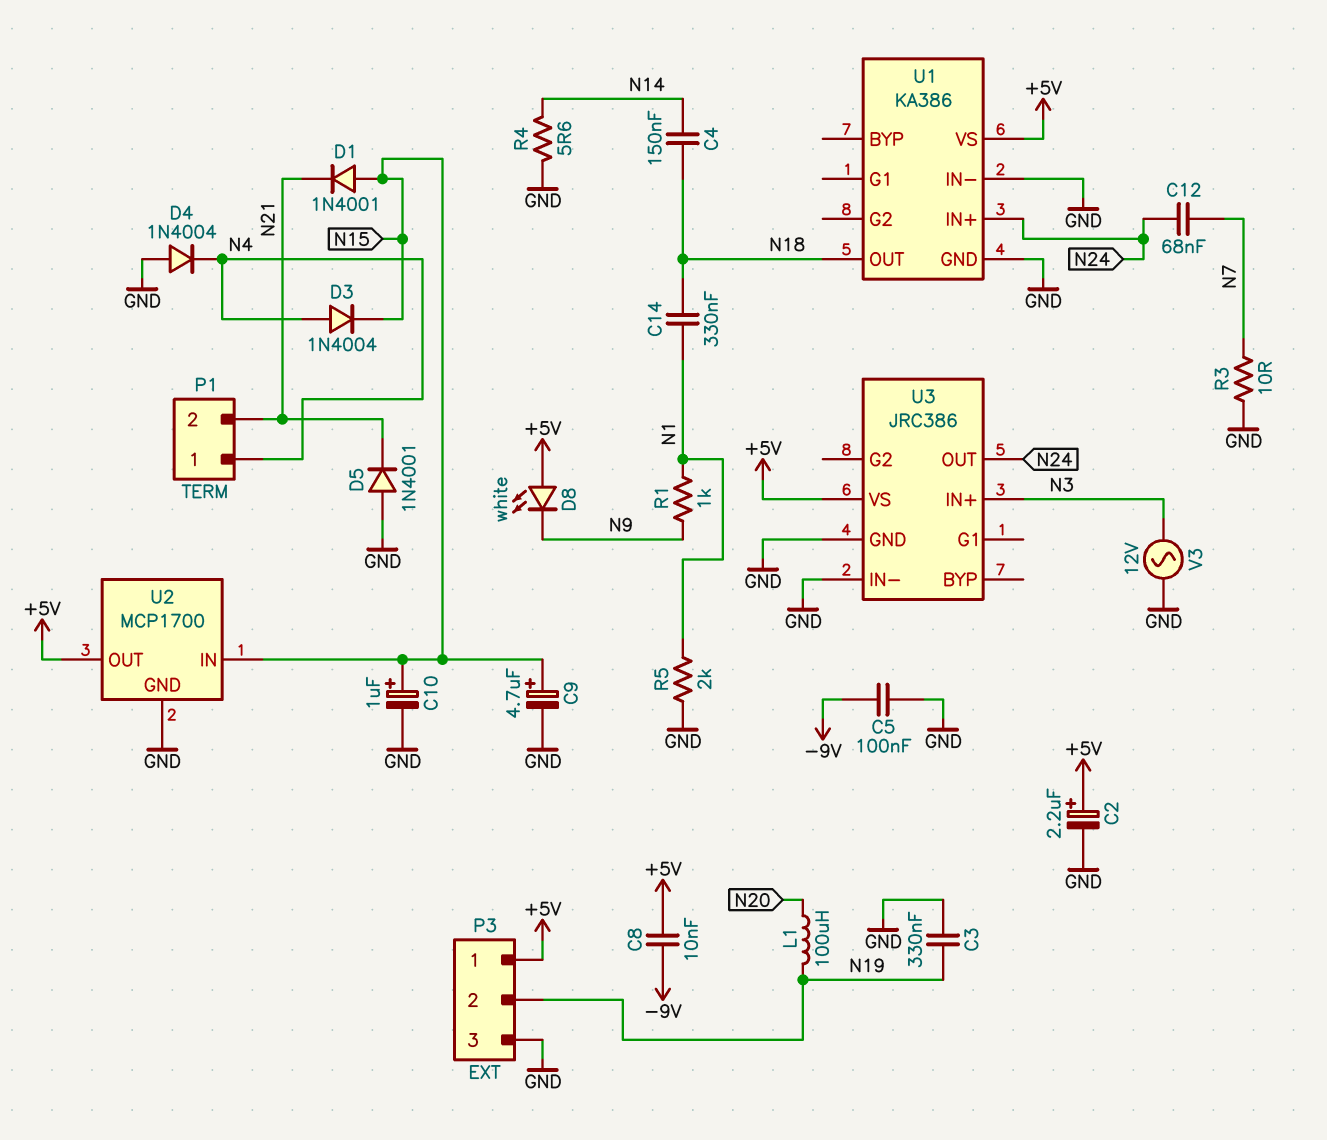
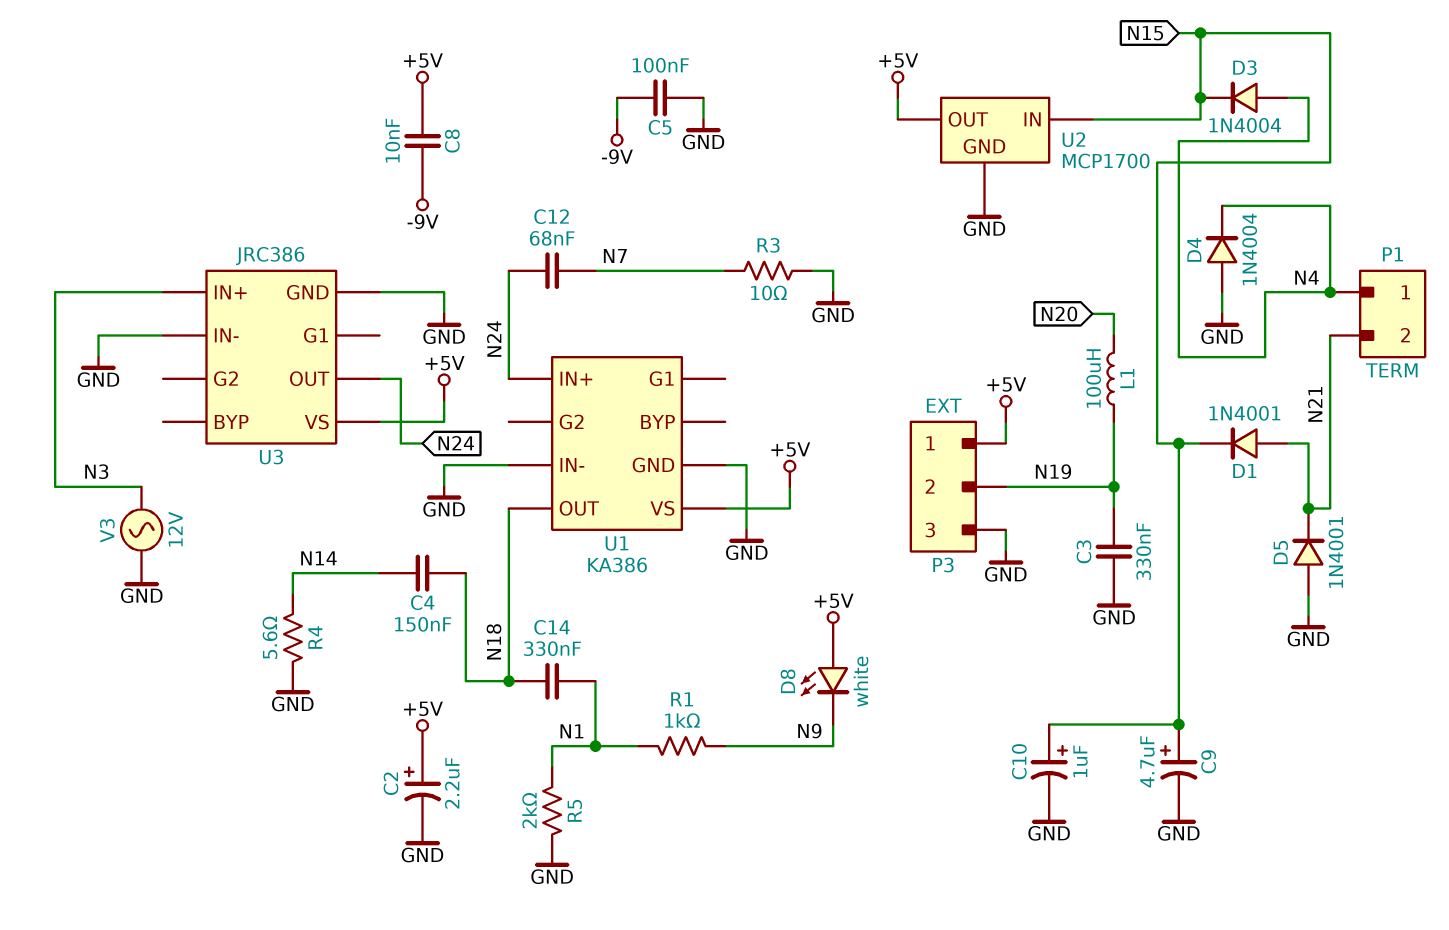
D1: diode 1N4001 (A N15, K N21) -> diode 1N4001 (A N21, K N15)

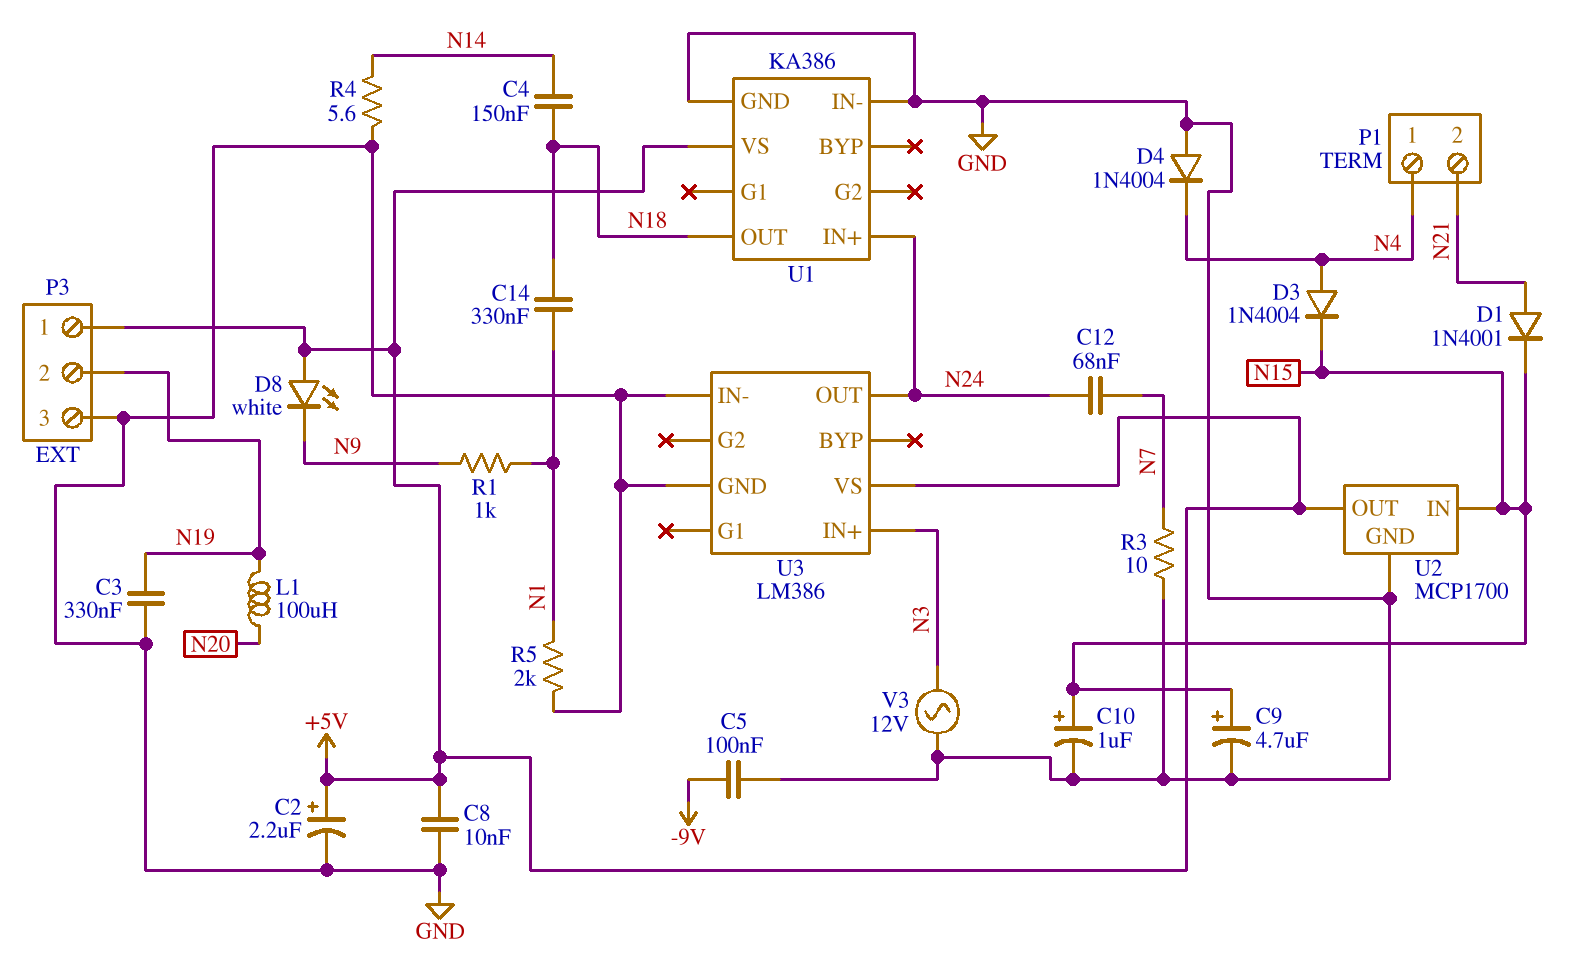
C8: 10nF (+5V, -9V) -> 10nF (+5V, GND)
D5: diode 1N4001 (A GND, K N21) -> none
U3: JRC386 -> LM386

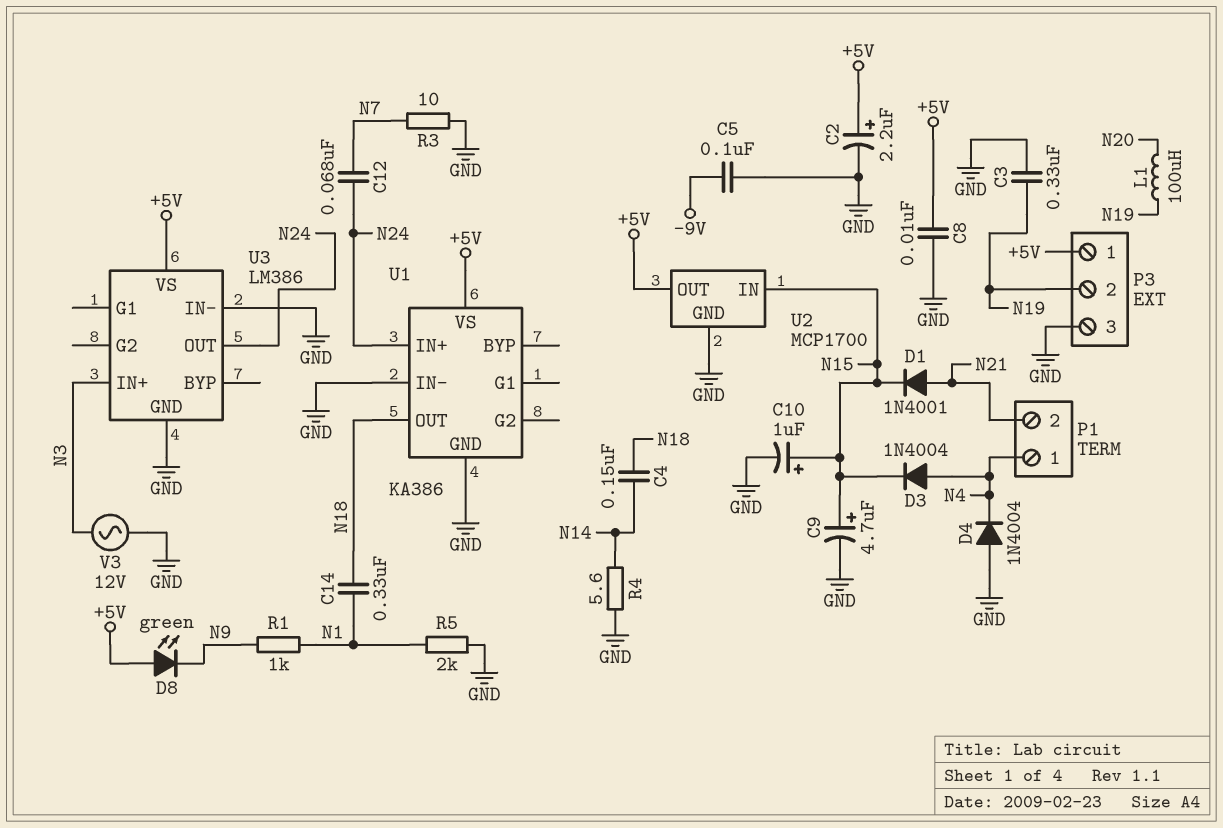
D8: LED white (A +5V, K N9) -> LED green (A +5V, K N9)

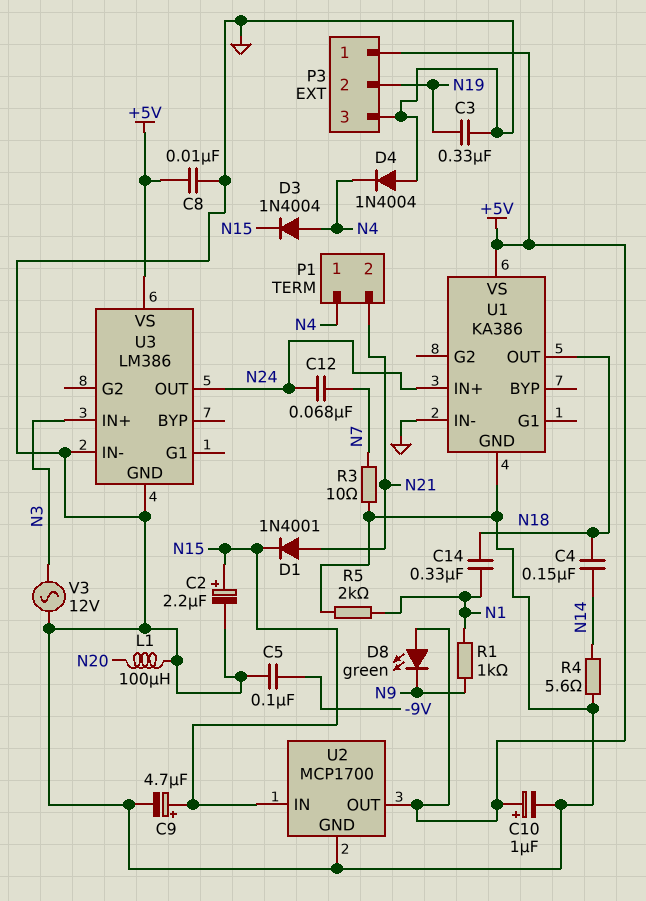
C2: 2.2uF (plus +5V, minus GND) -> 2.2uF (plus N15, minus GND)
C10: 1uF (plus N15, minus GND) -> 1uF (plus +5V, minus GND)
L1: 100uH (N19, N20) -> 100uH (GND, N20)

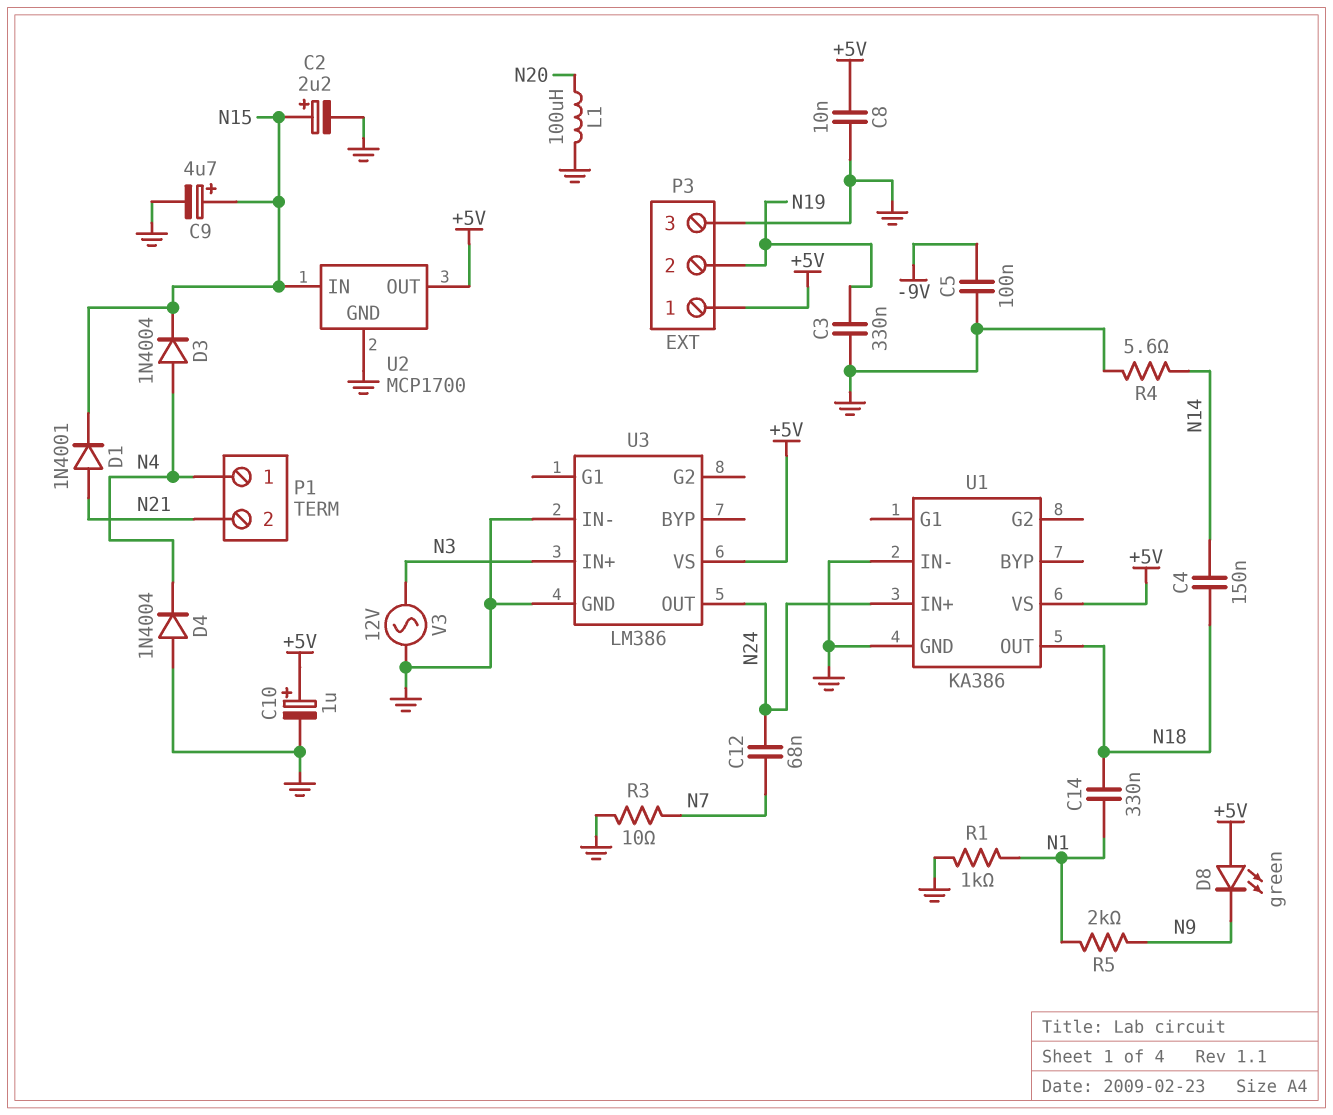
R1: 1k (N1, N9) -> 1k (GND, N1)
R5: 2k (GND, N1) -> 2k (N1, N9)

